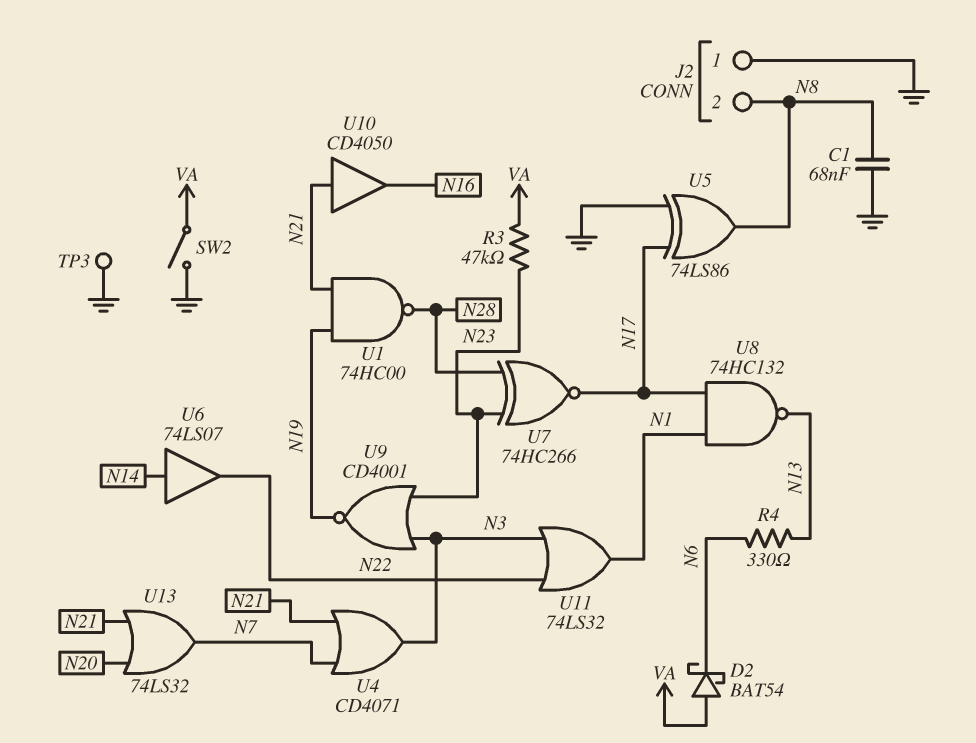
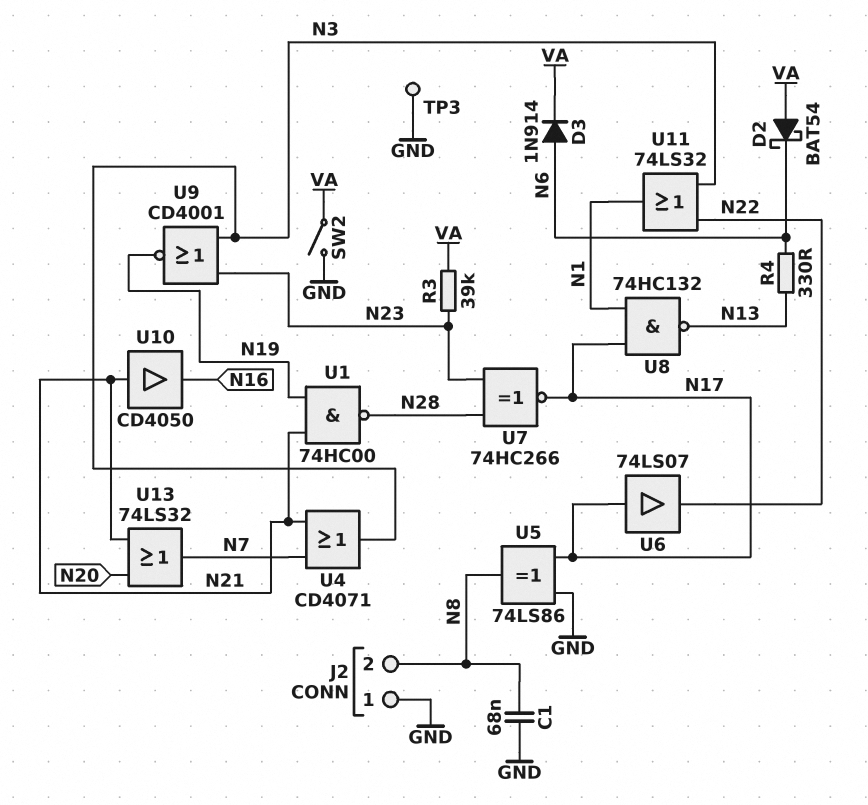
D3: none -> diode 1N914 (A N6, K VA)
R3: 47k (N23, VA) -> 39k (N23, VA)
U6: buffer 74LS07 (in N14, out N22) -> buffer 74LS07 (in N17, out N22)

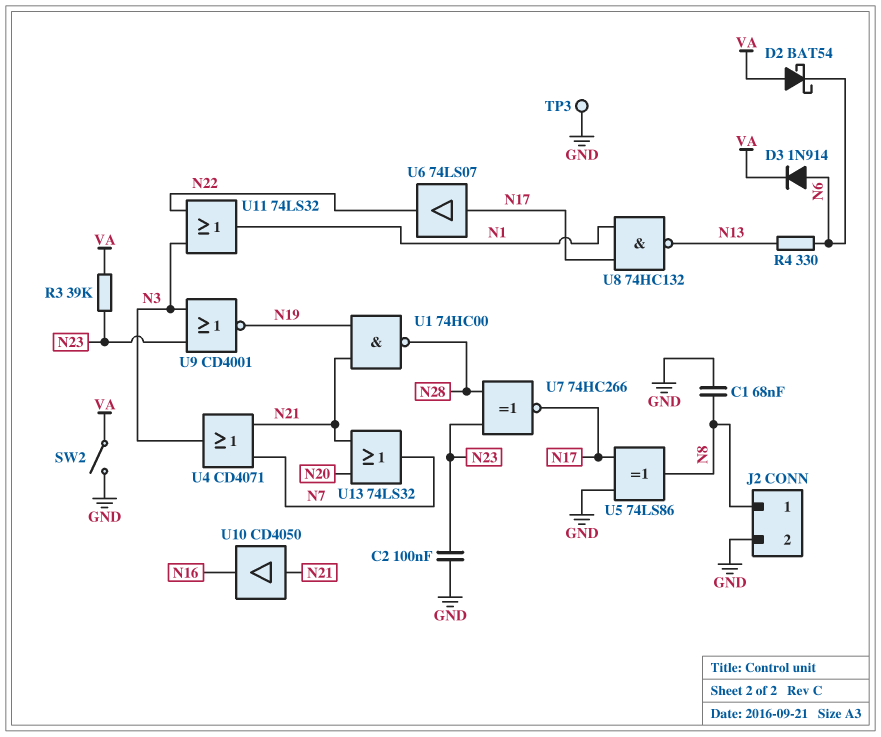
C2: none -> 100nF (GND, N23)
J2 pin 1: GND -> N8
J2 pin 2: N8 -> GND

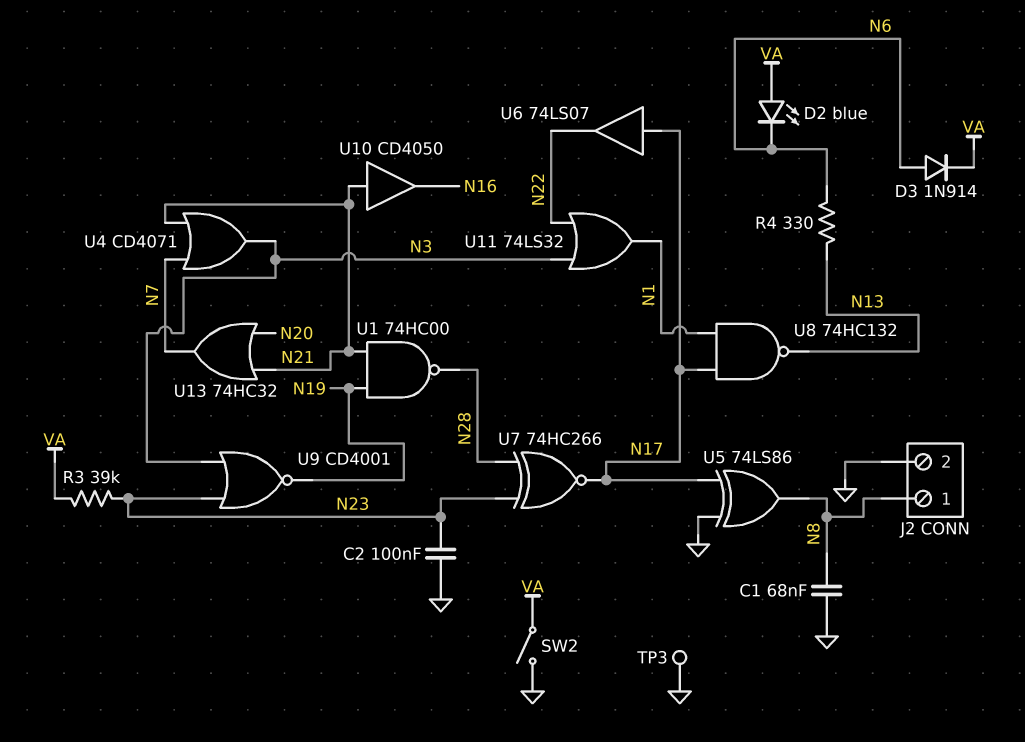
D2: schottky BAT54 (A VA, K N6) -> LED blue (A VA, K N6)
U13: OR 74LS32 (in N20, in N21, out N7) -> OR 74HC32 (in N20, in N21, out N7)

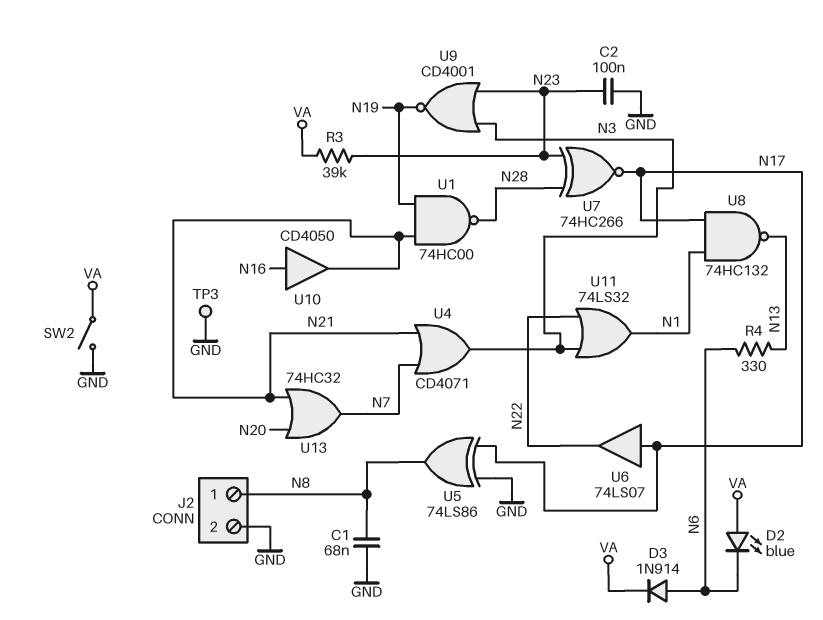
U10: buffer CD4050 (in N21, out N16) -> buffer CD4050 (in N16, out N21)

